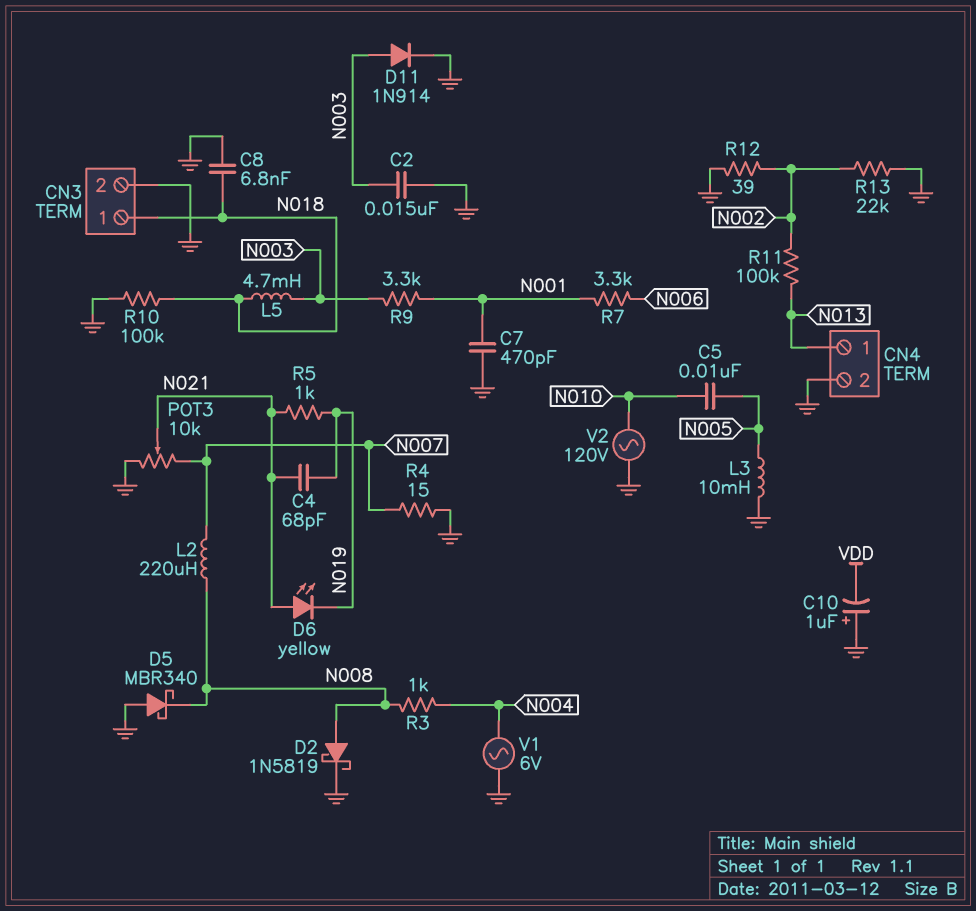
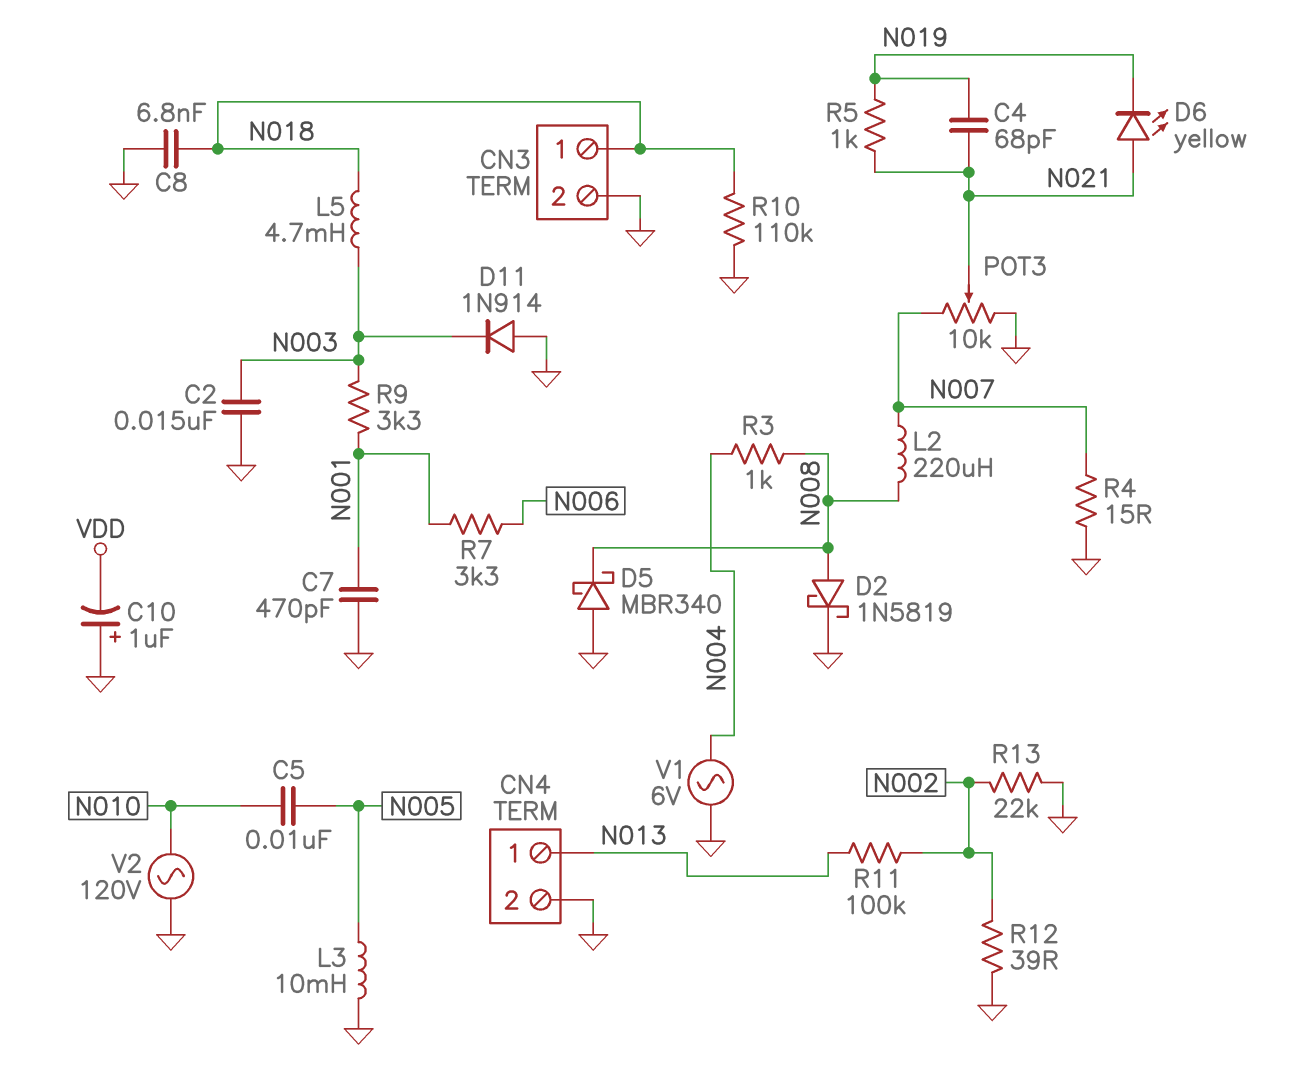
D11: diode 1N914 (A N003, K GND) -> diode 1N914 (A GND, K N003)
R10: 100k (GND, N018) -> 110k (GND, N018)

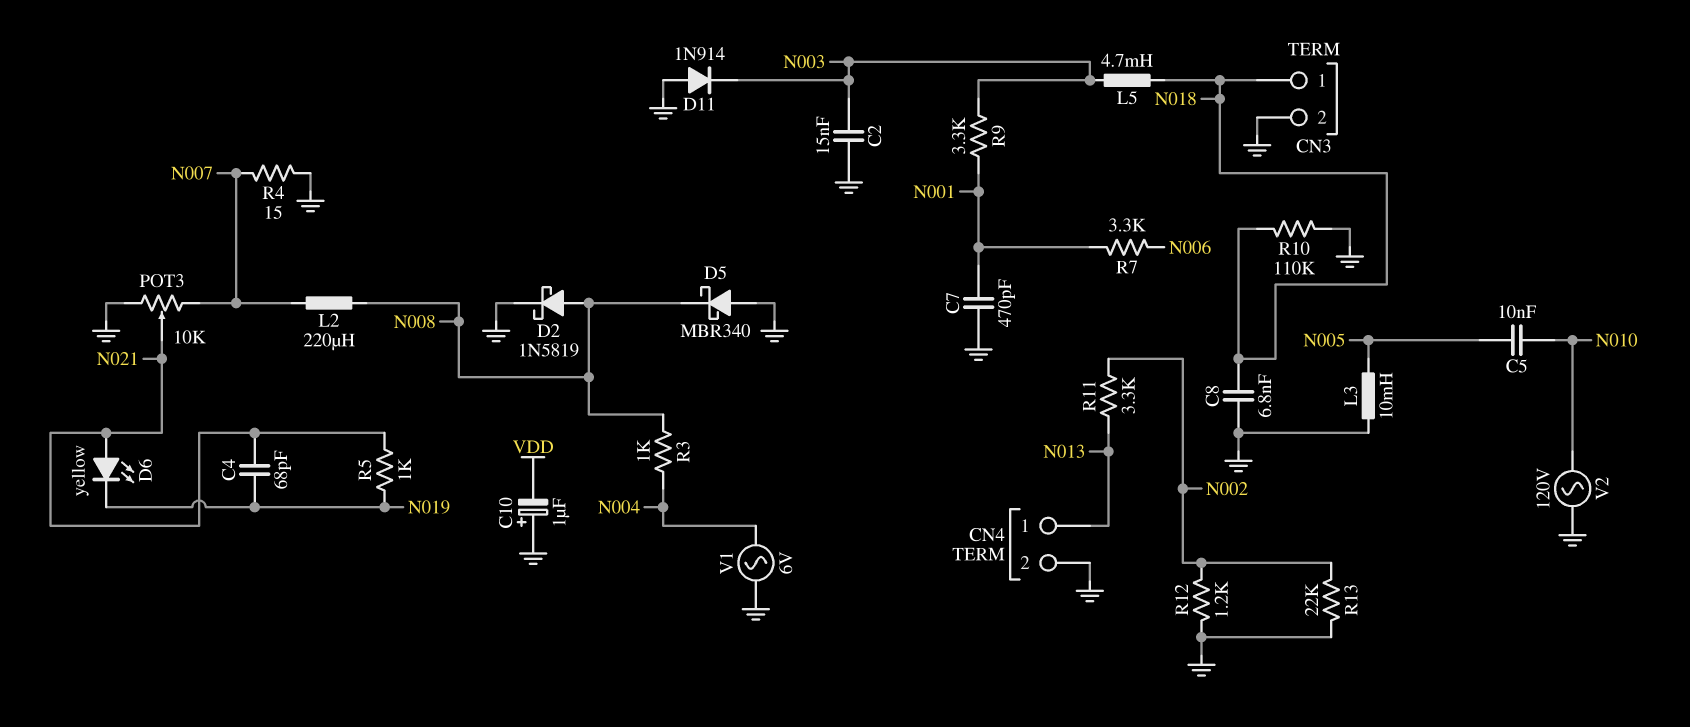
R11: 100k (N002, N013) -> 3.3k (N002, N013)
R12: 39 (GND, N002) -> 1.2k (GND, N002)

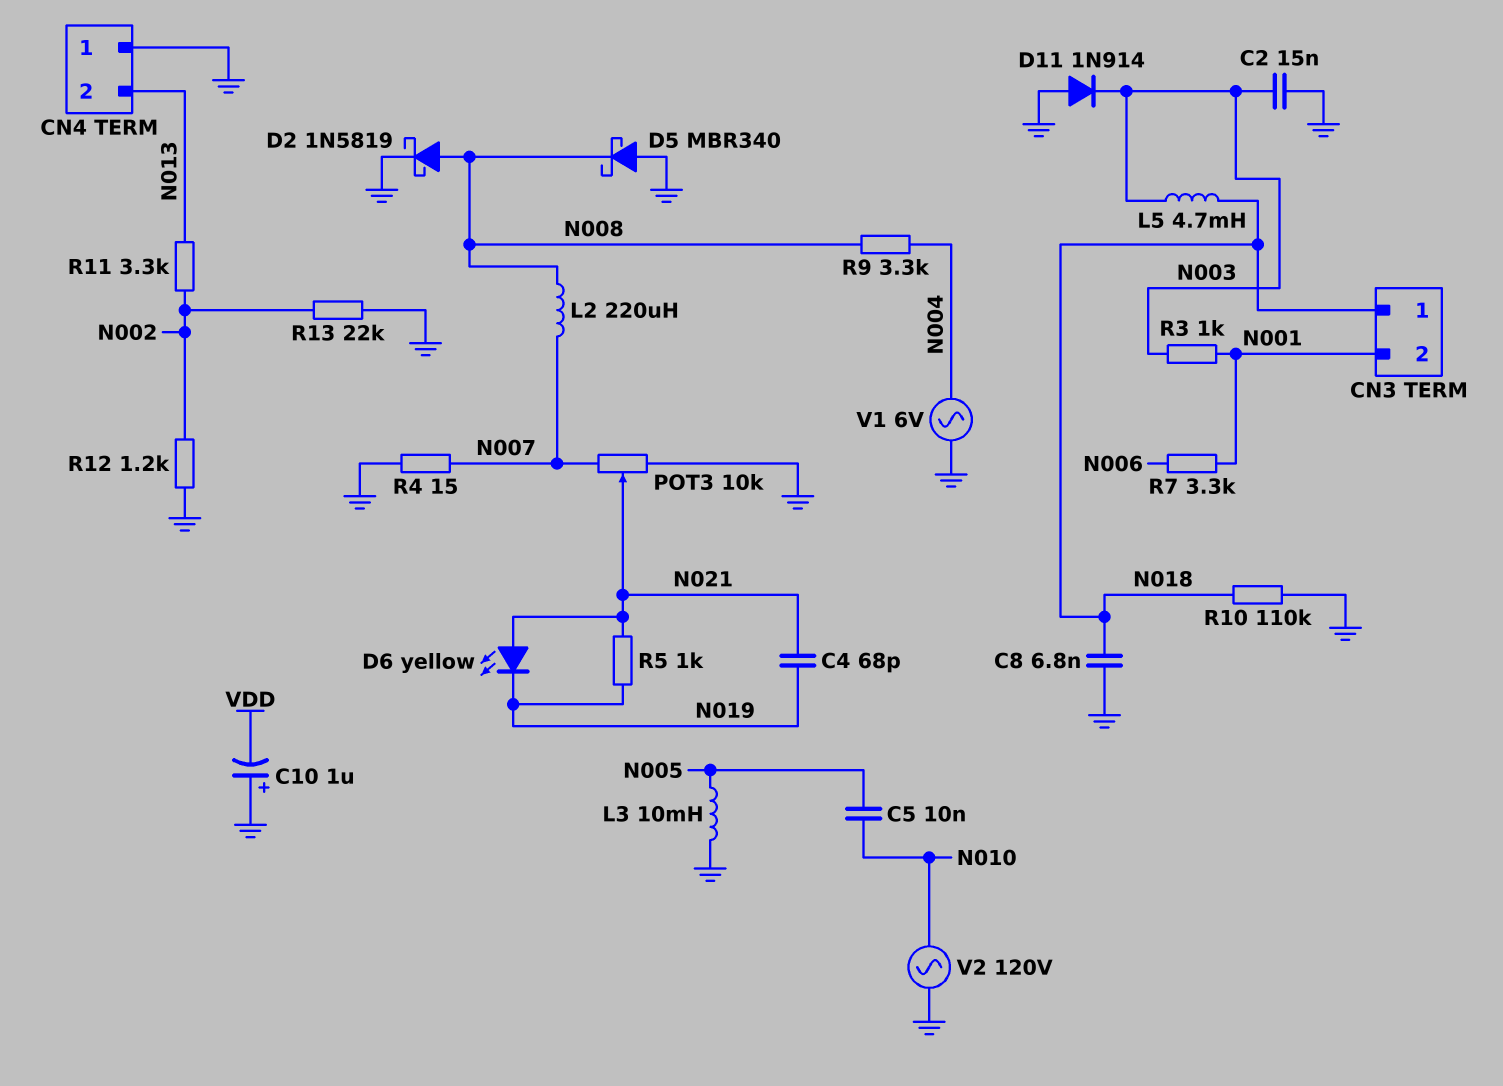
C7: 470pF (GND, N001) -> none
CN3 pin 2: GND -> N001
CN4 pin 1: N013 -> GND
CN4 pin 2: GND -> N013
R3: 1k (N004, N008) -> 1k (N001, N003)
R9: 3.3k (N001, N003) -> 3.3k (N004, N008)

